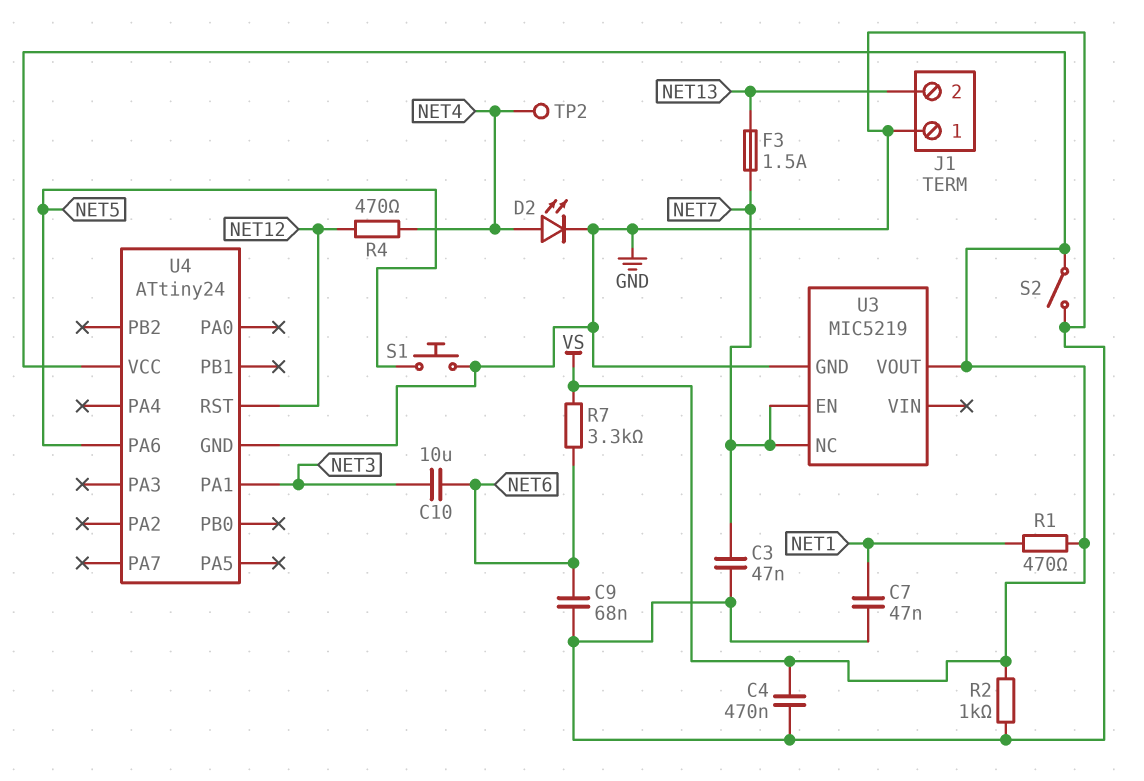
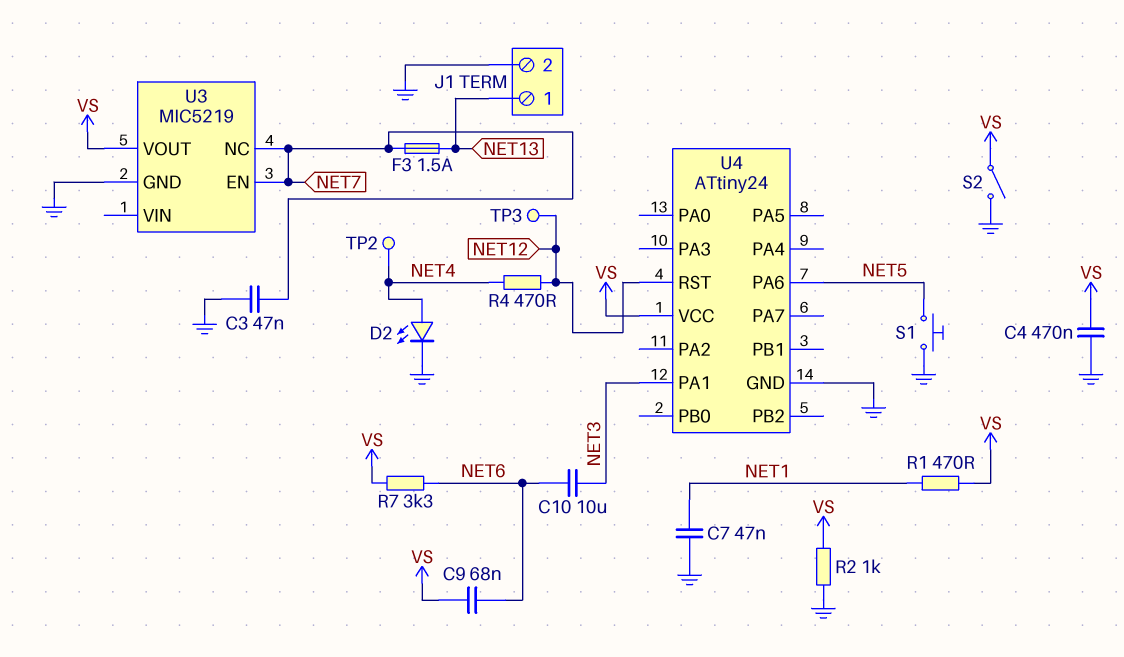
C9: 68nF (GND, NET6) -> 68nF (NET6, VS)
J1 pin 1: GND -> NET13
J1 pin 2: NET13 -> GND
TP3: none -> test point (NET12)

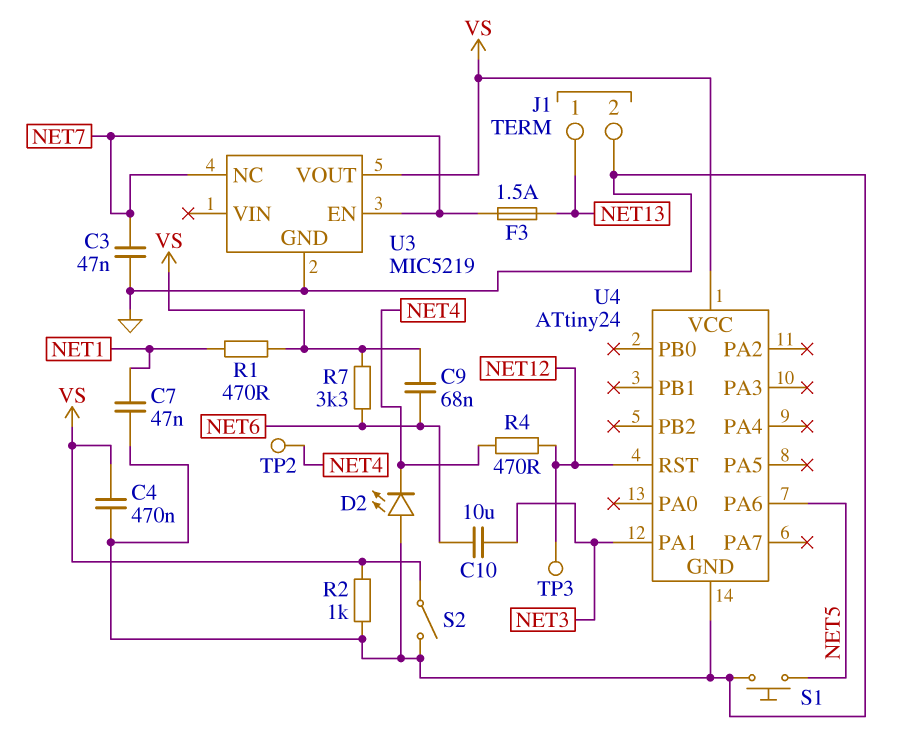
D2: LED (A NET4, K GND) -> LED (A GND, K NET4)

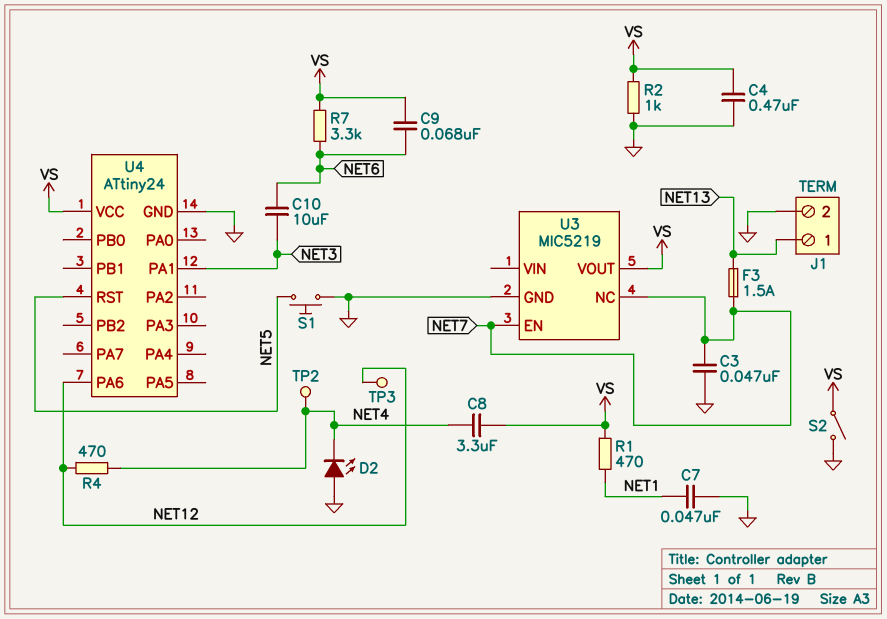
C8: none -> 3.3uF (NET4, VS)
U4 pin PA6: NET5 -> NET12
U4 pin RST: NET12 -> NET5

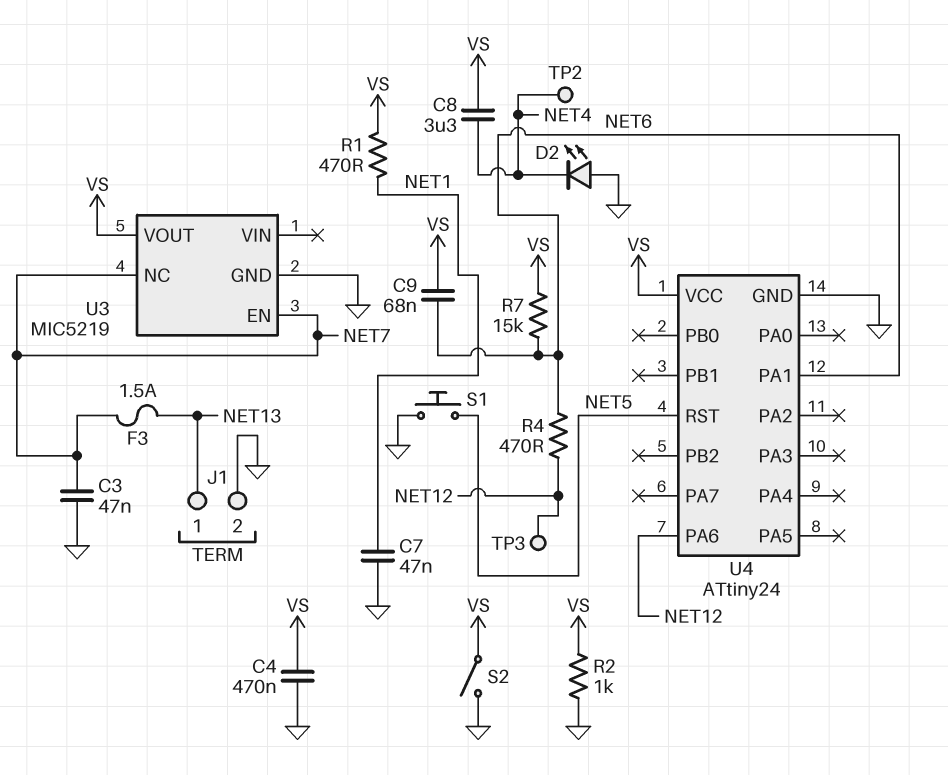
C10: 10uF (NET3, NET6) -> none
R4: 470 (NET4, NET12) -> 470 (NET6, NET12)
R7: 3.3k (NET6, VS) -> 15k (NET6, VS)
U4 pin PA1: NET3 -> NET6

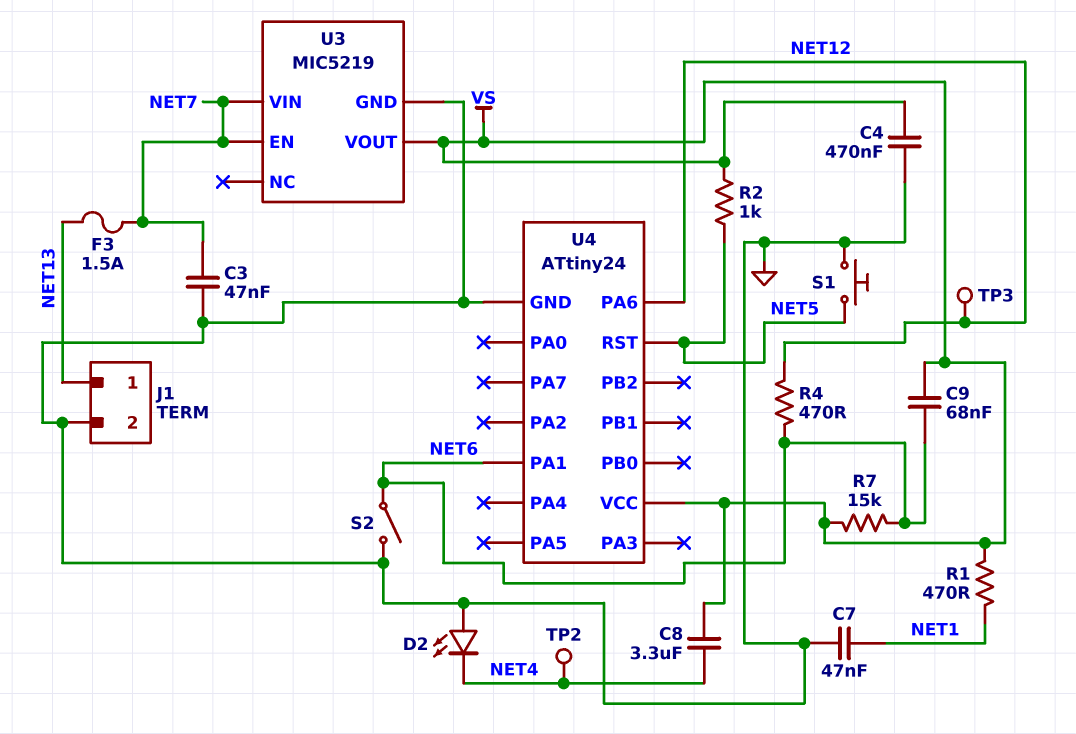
R2: 1k (GND, VS) -> 1k (NET5, VS)
S2: switch (GND, VS) -> switch (GND, NET6)
U3 pin NC: NET7 -> none
U3 pin VIN: none -> NET7

